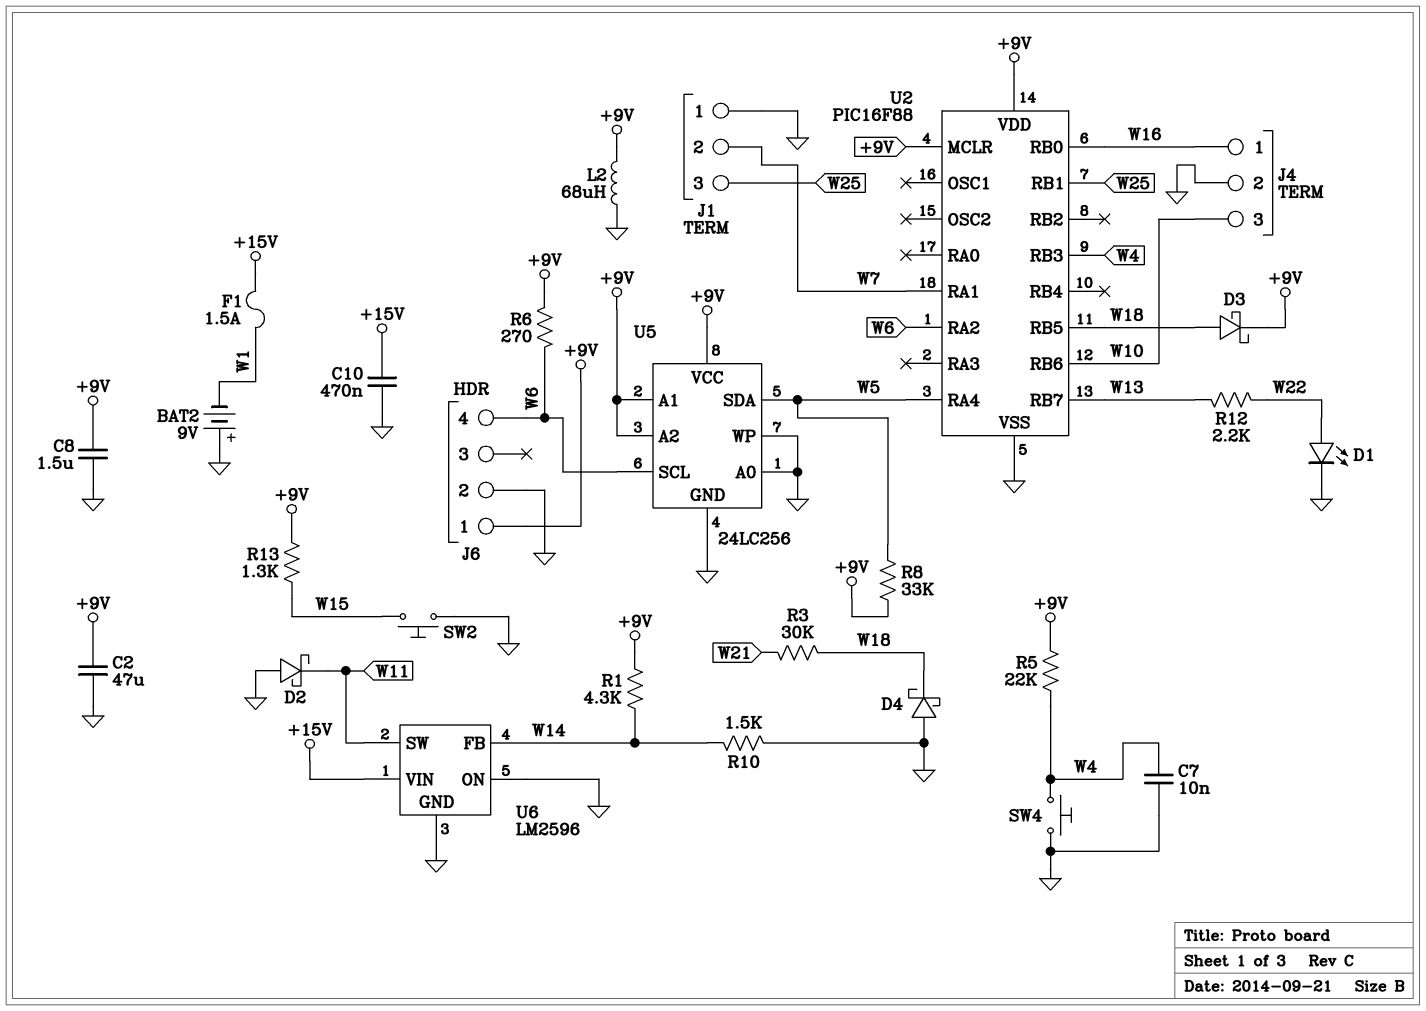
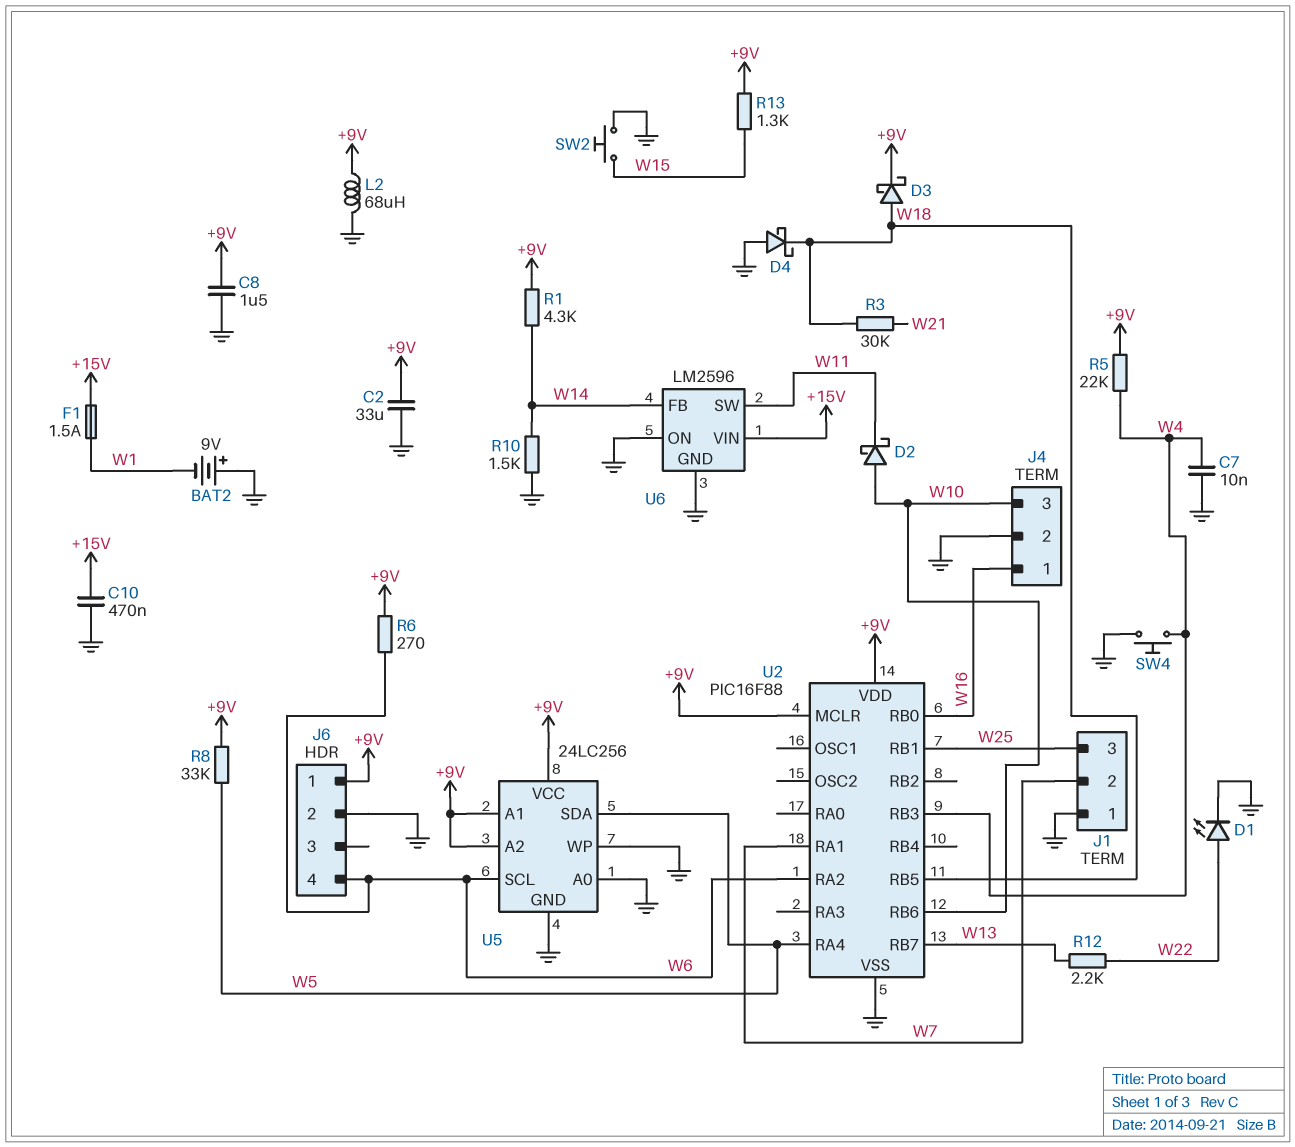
C2: 47uF (+9V, GND) -> 33uF (+9V, GND)
D2: schottky (A GND, K W11) -> schottky (A W10, K W11)

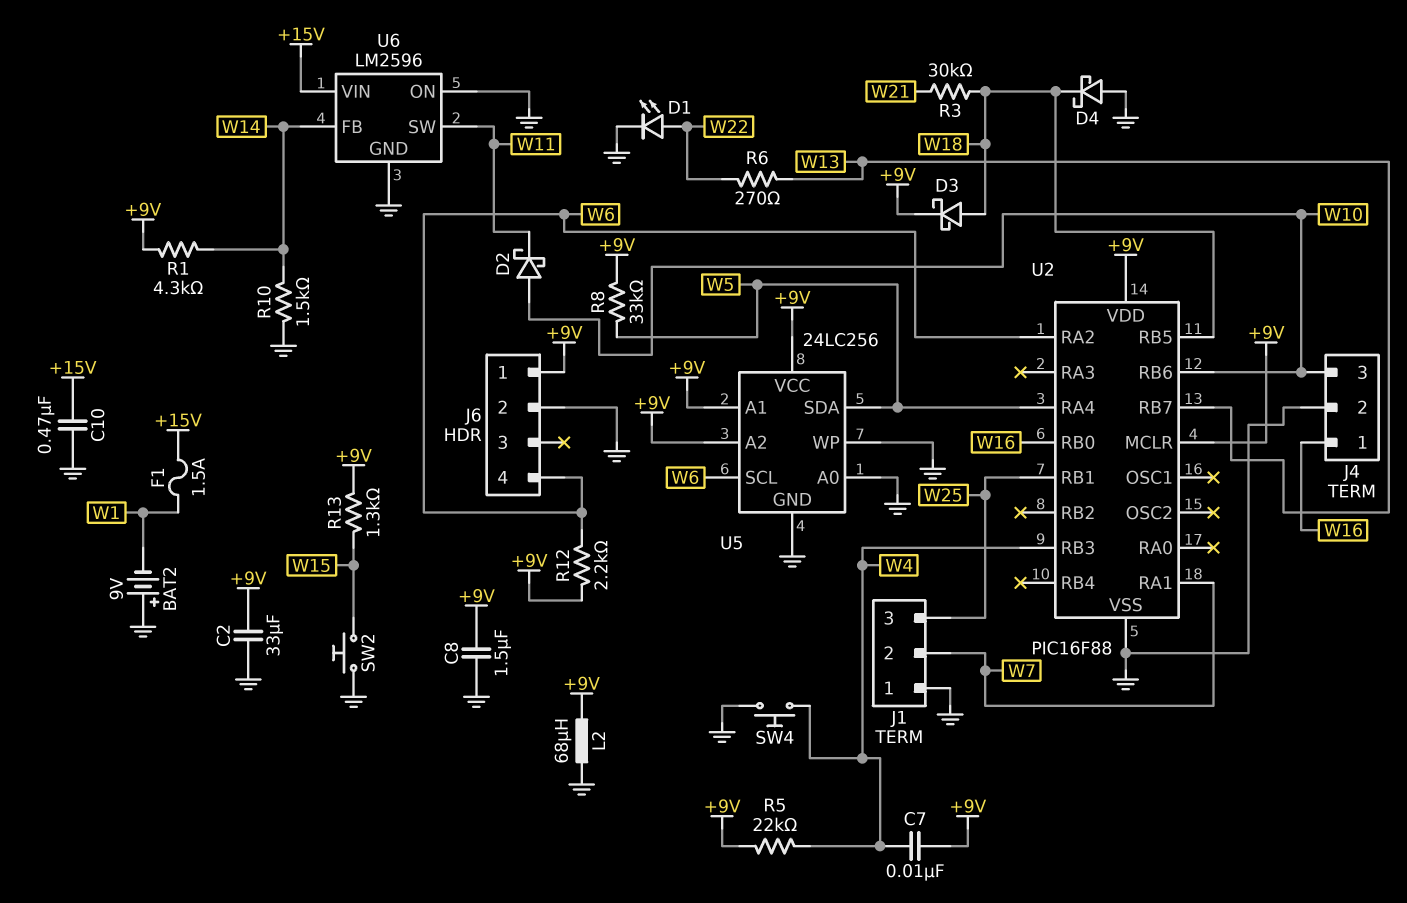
C7: 10nF (GND, W4) -> 10nF (+9V, W4)
R6: 270 (+9V, W6) -> 270 (W13, W22)
R12: 2.2k (W13, W22) -> 2.2k (+9V, W6)

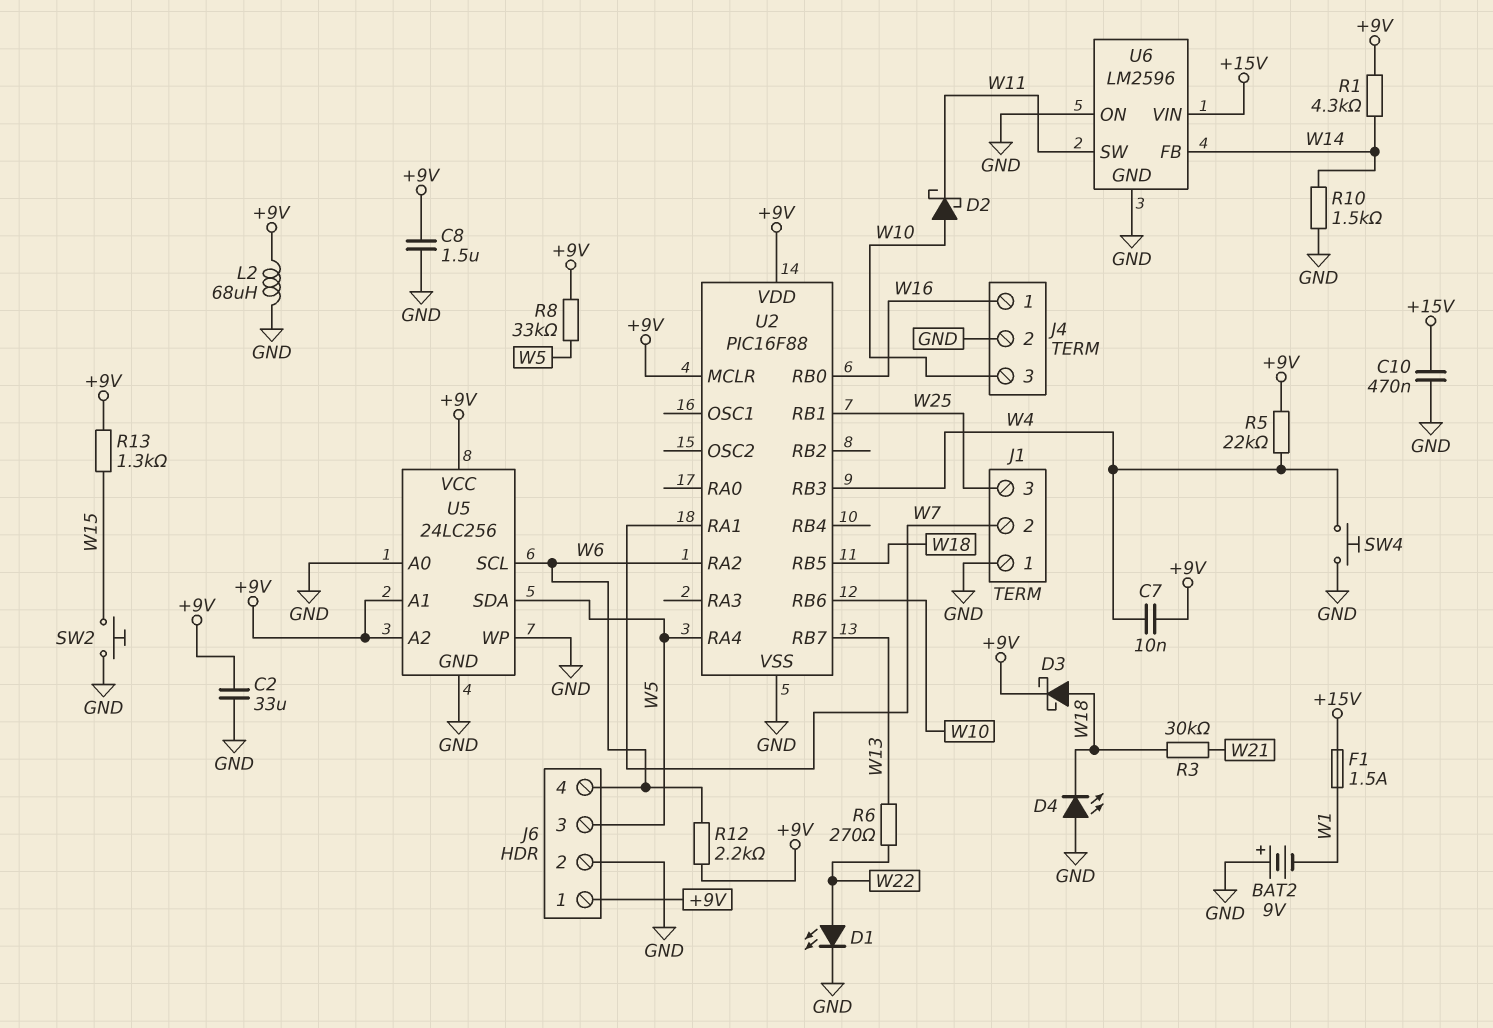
D4: schottky (A GND, K W18) -> LED (A GND, K W18)
J6 pin 3: none -> W5

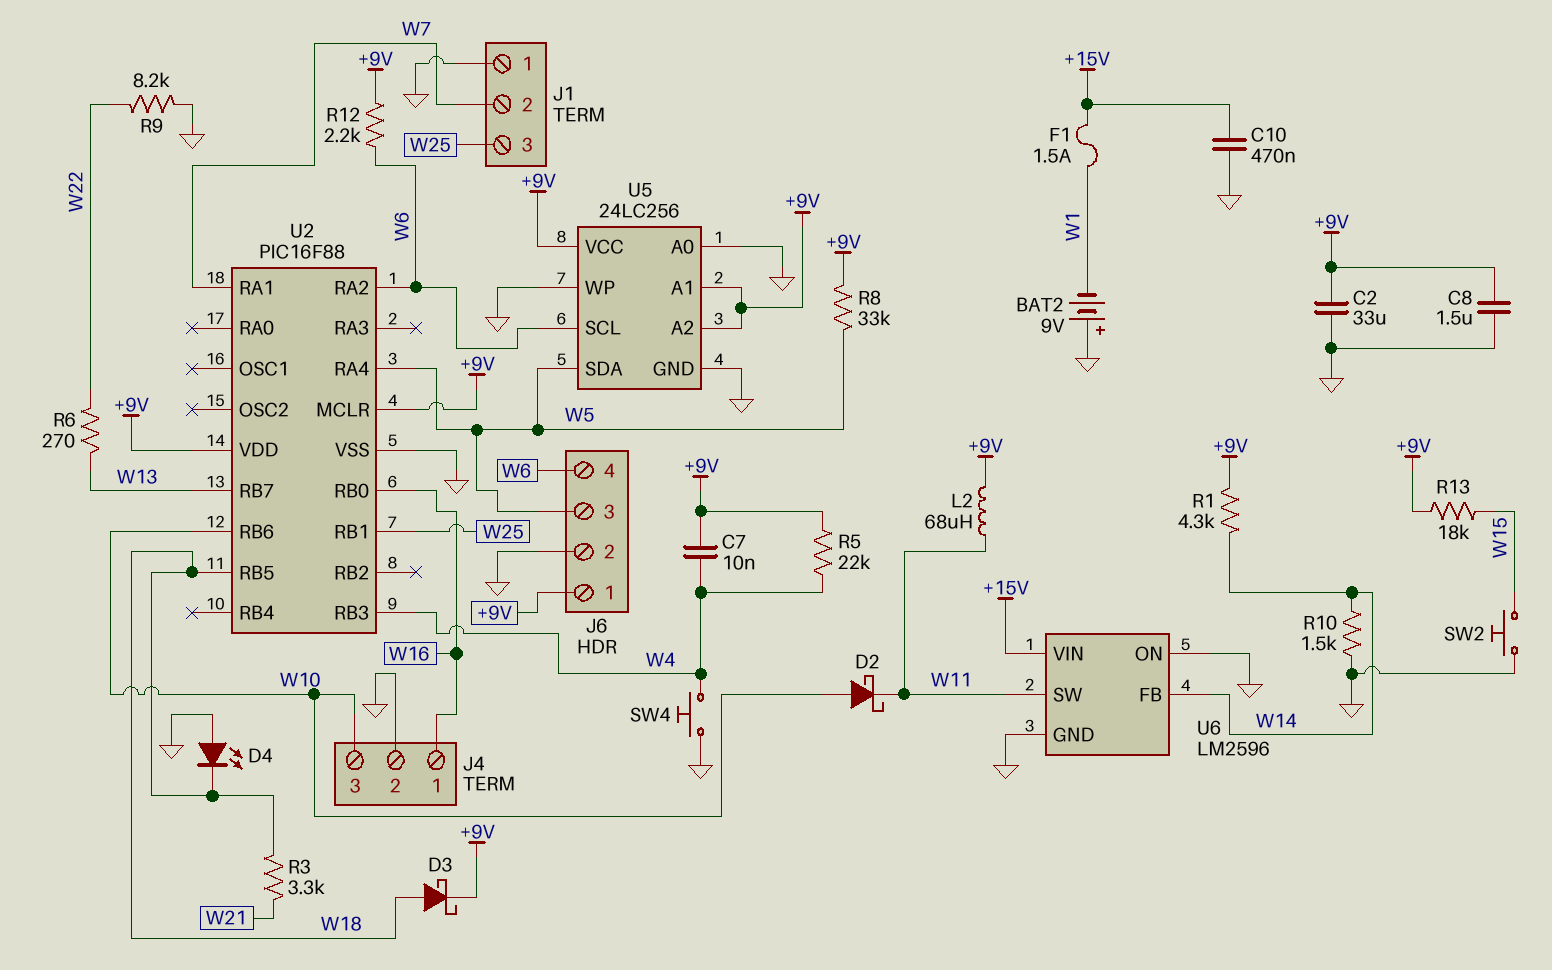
D1: LED (A W22, K GND) -> none
L2: 68uH (+9V, GND) -> 68uH (+9V, W11)
R3: 30k (W18, W21) -> 3.3k (W18, W21)
R9: none -> 8.2k (GND, W22)
R13: 1.3k (+9V, W15) -> 18k (+9V, W15)

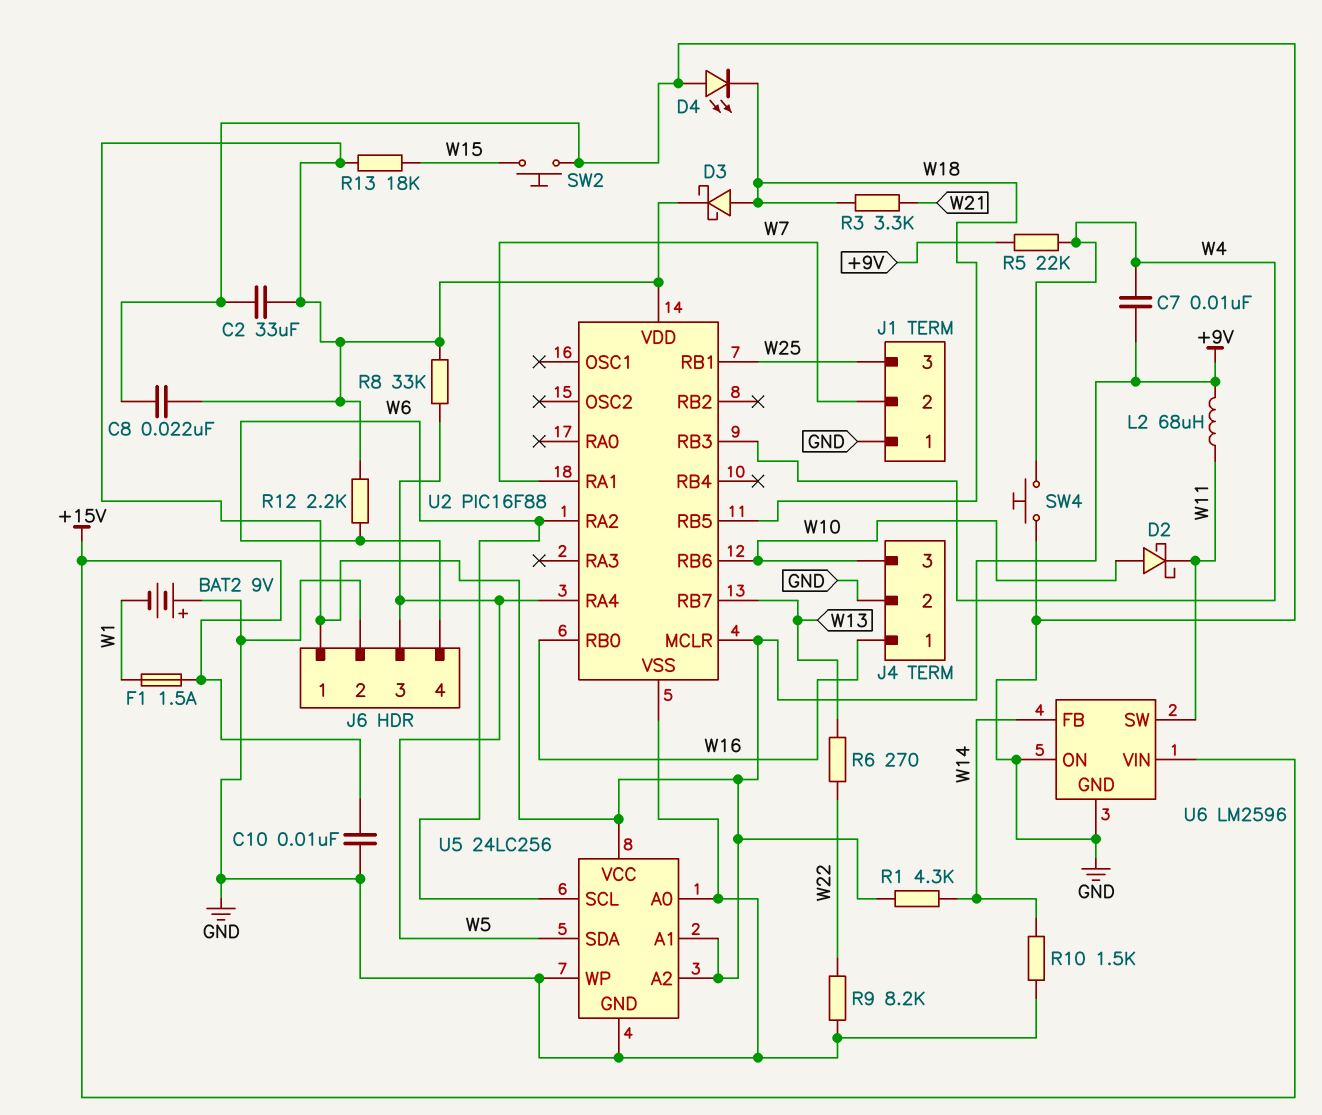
C8: 1.5uF (+9V, GND) -> 22nF (+9V, GND)
C10: 470nF (+15V, GND) -> 10nF (+15V, GND)

